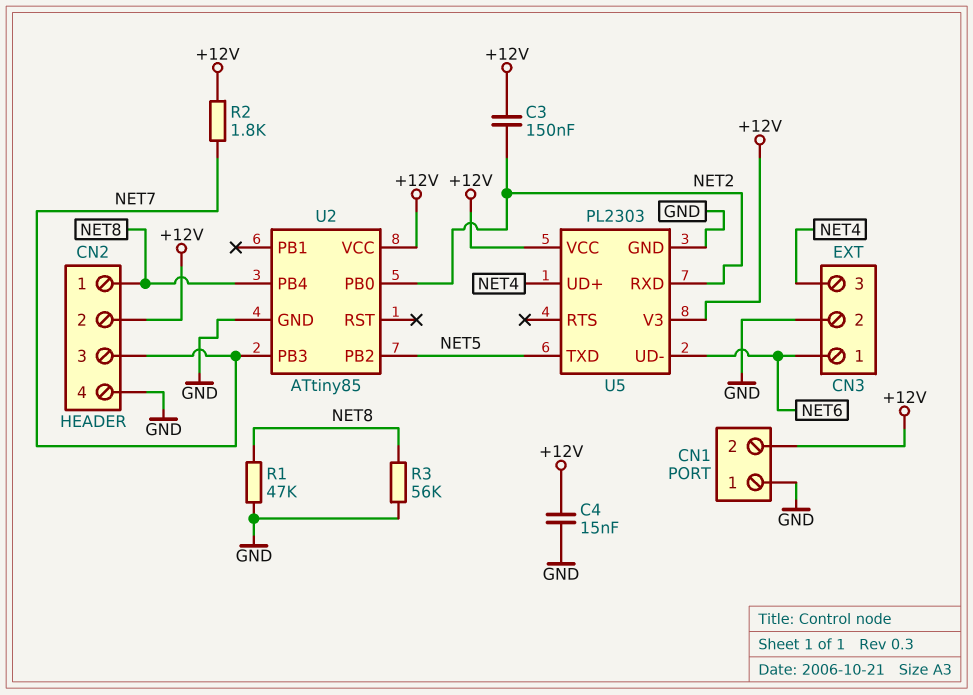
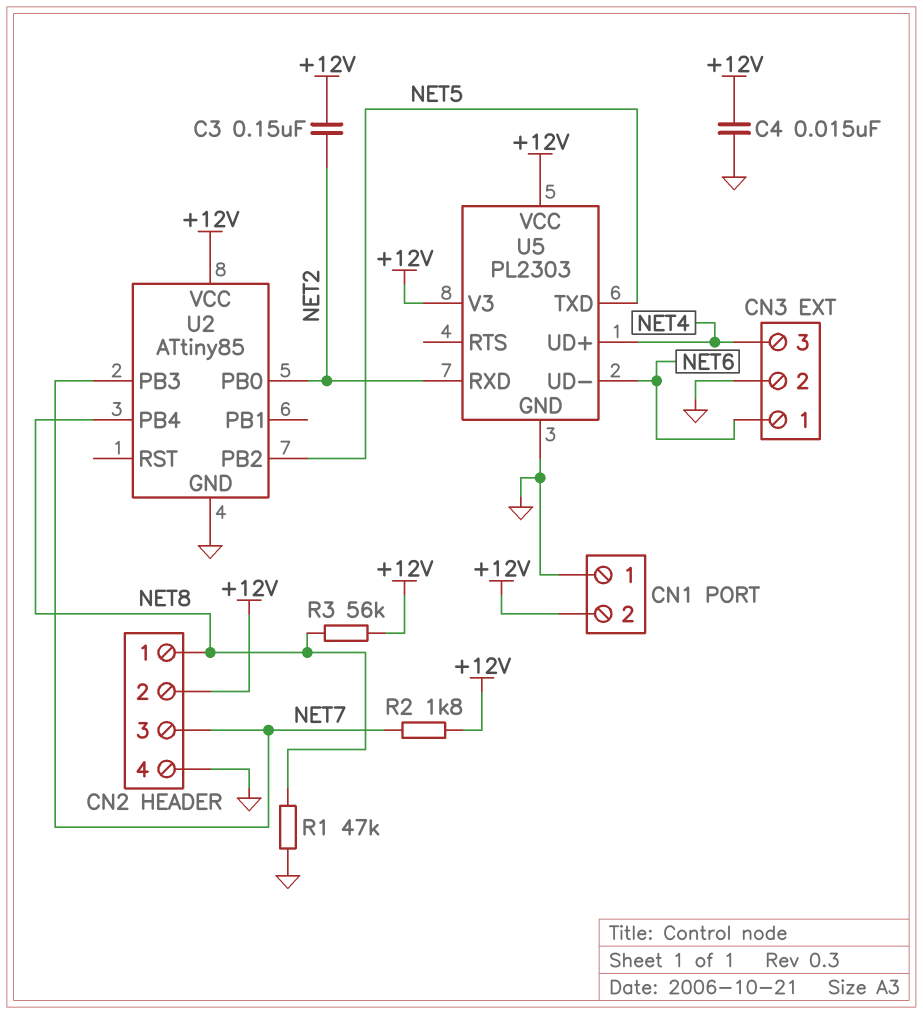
R3: 56k (GND, NET8) -> 56k (+12V, NET8)

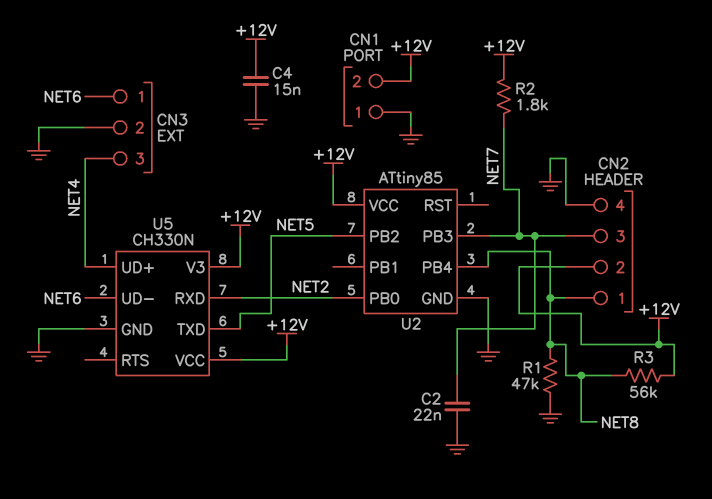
C2: none -> 22nF (GND, NET7)
C3: 150nF (+12V, NET2) -> none
U5: PL2303 -> CH330N

